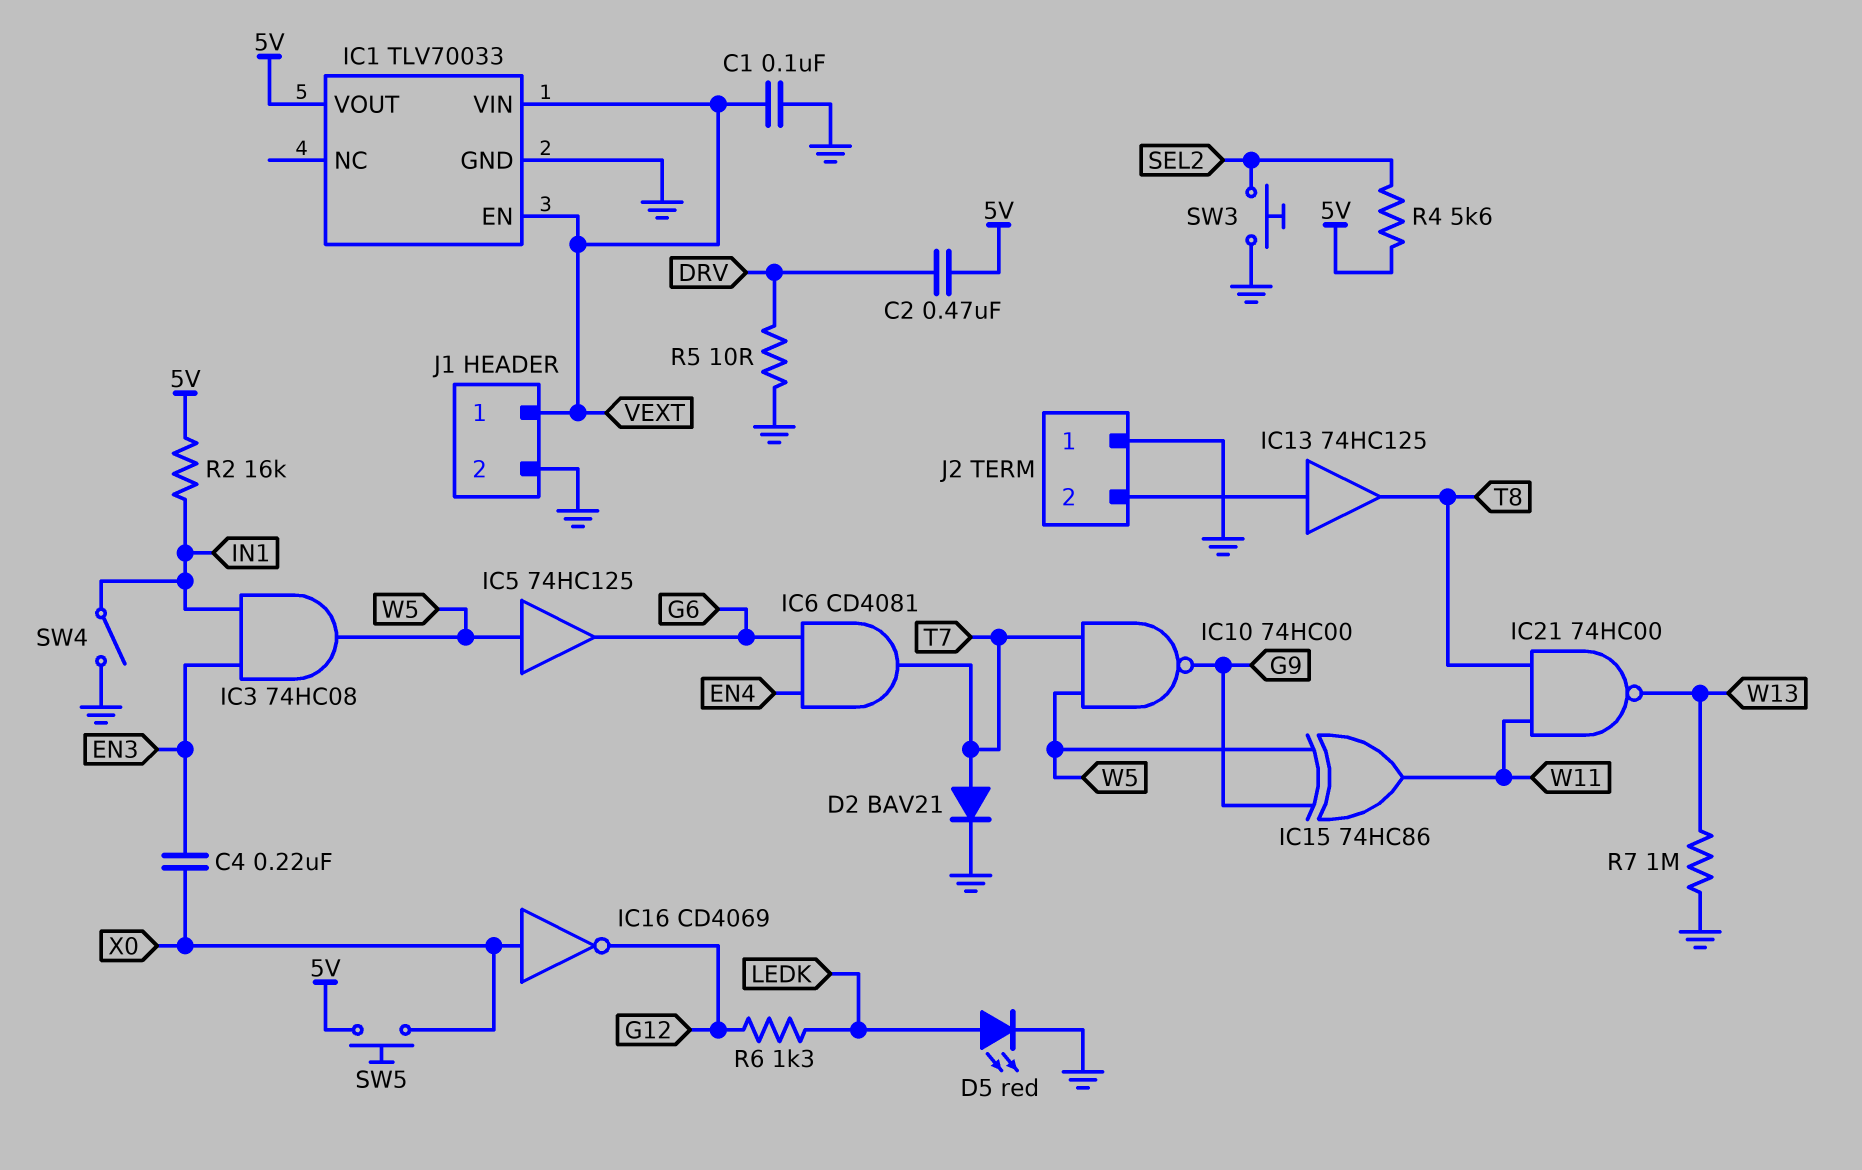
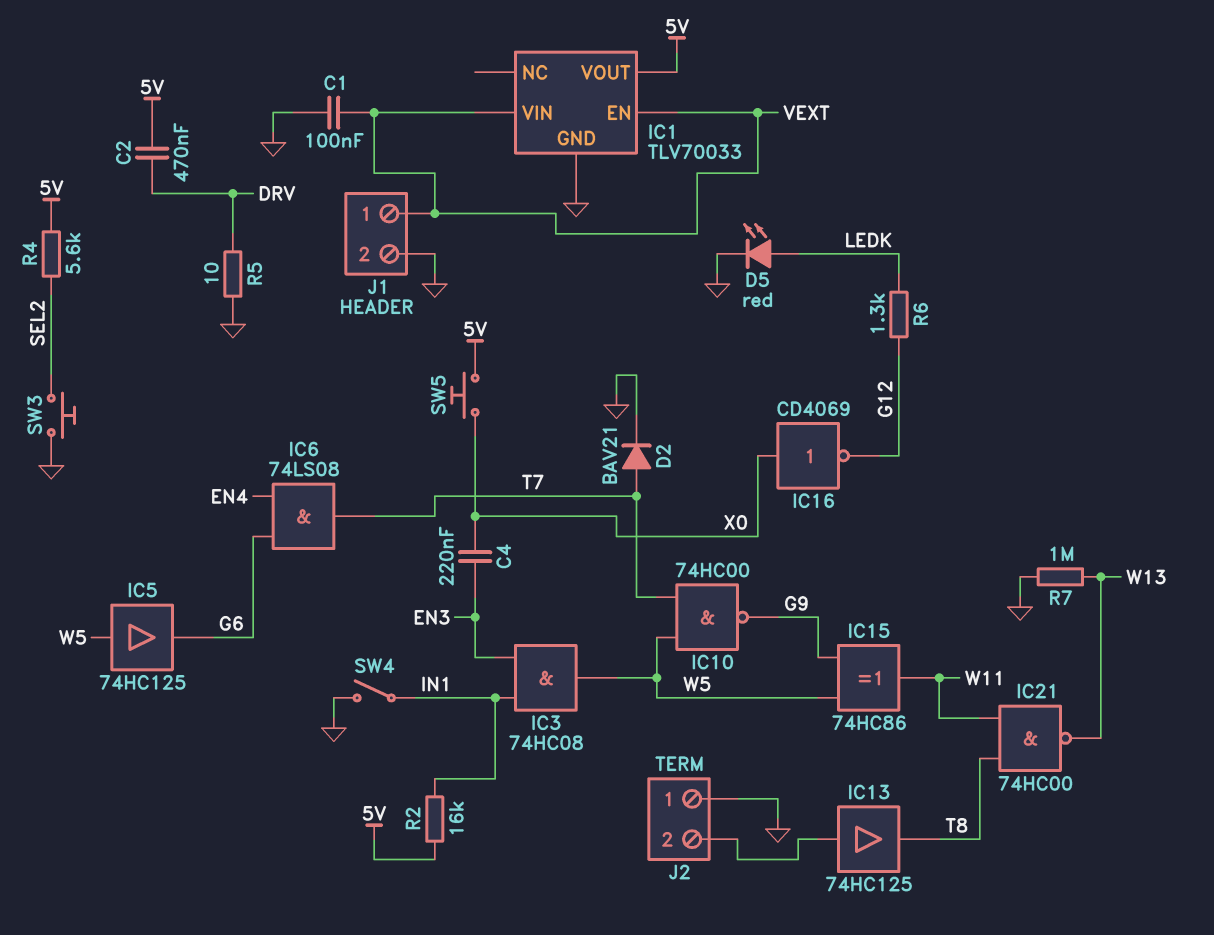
IC6: AND CD4081 (in EN4, in G6, out T7) -> AND 74LS08 (in EN4, in G6, out T7)

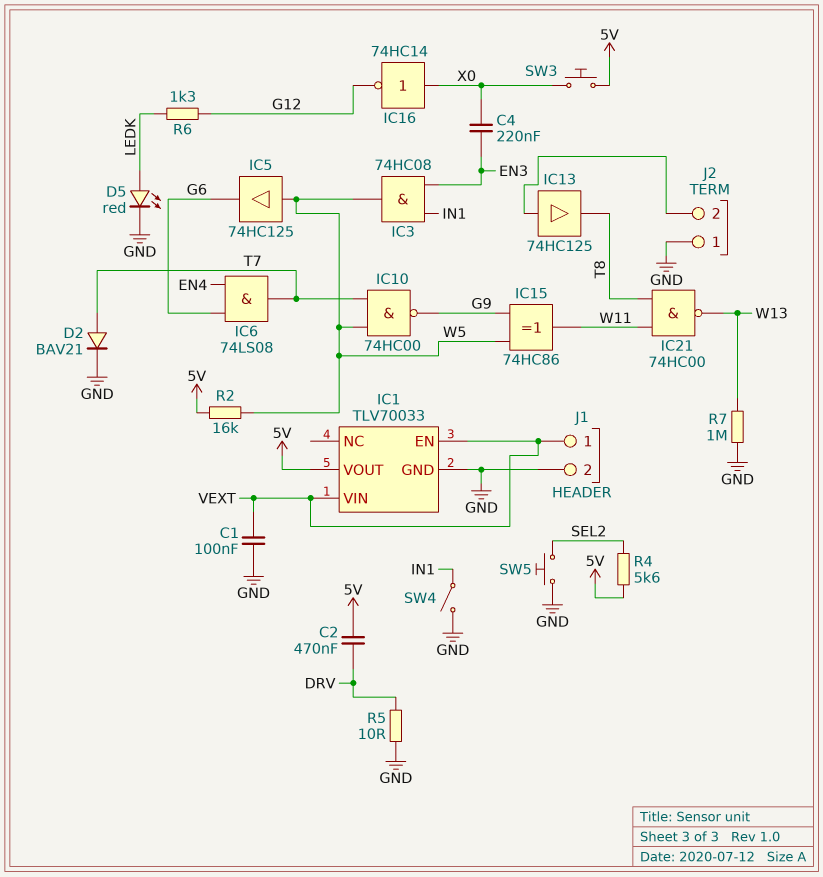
IC16: NOT CD4069 (in X0, out G12) -> NOT 74HC14 (in X0, out G12)
R2: 16k (5V, IN1) -> 16k (5V, W5)
SW3: button (GND, SEL2) -> button (5V, X0)
SW5: button (5V, X0) -> button (GND, SEL2)

